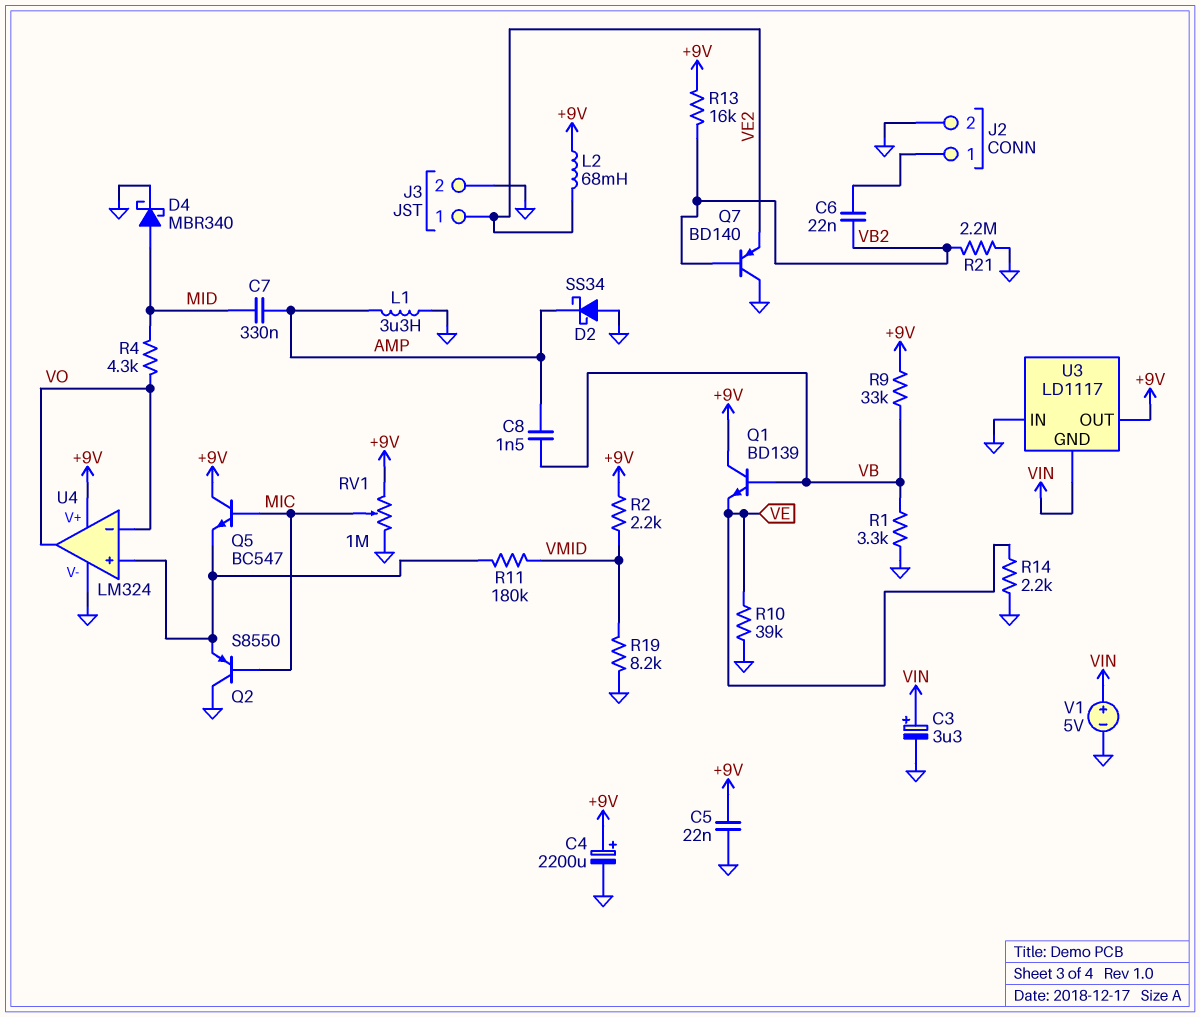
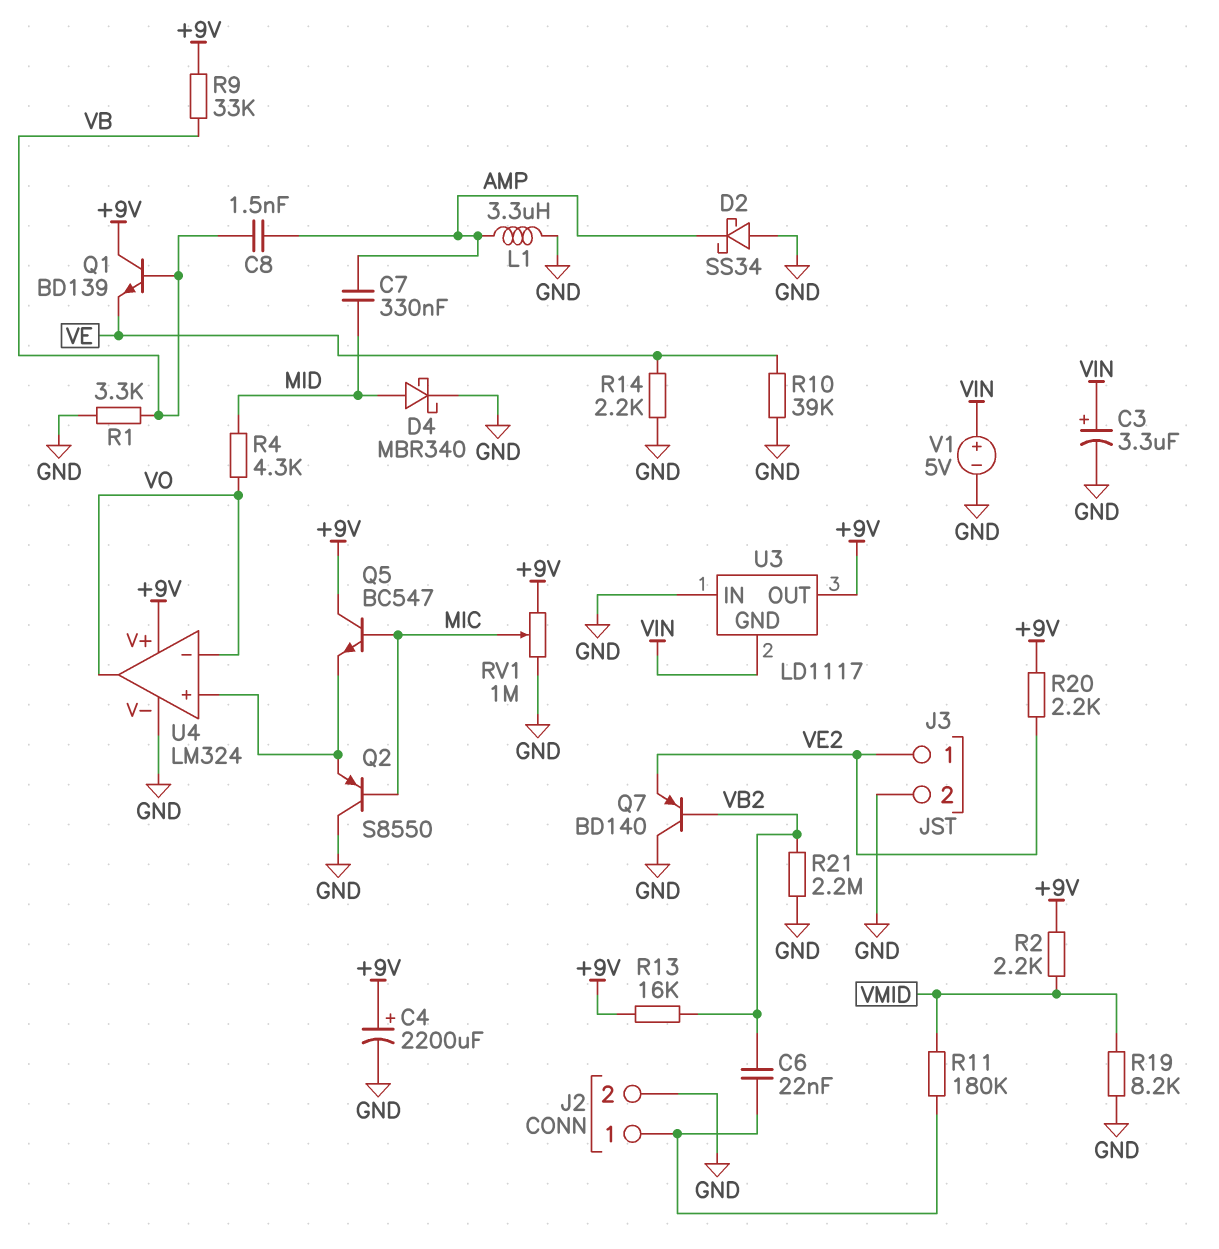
C5: 22nF (+9V, GND) -> none
L2: 68mH (+9V, VE2) -> none
R11: 180k (U4/in+, VMID) -> 180k (J2/1, VMID)
R20: none -> 2.2k (+9V, VE2)

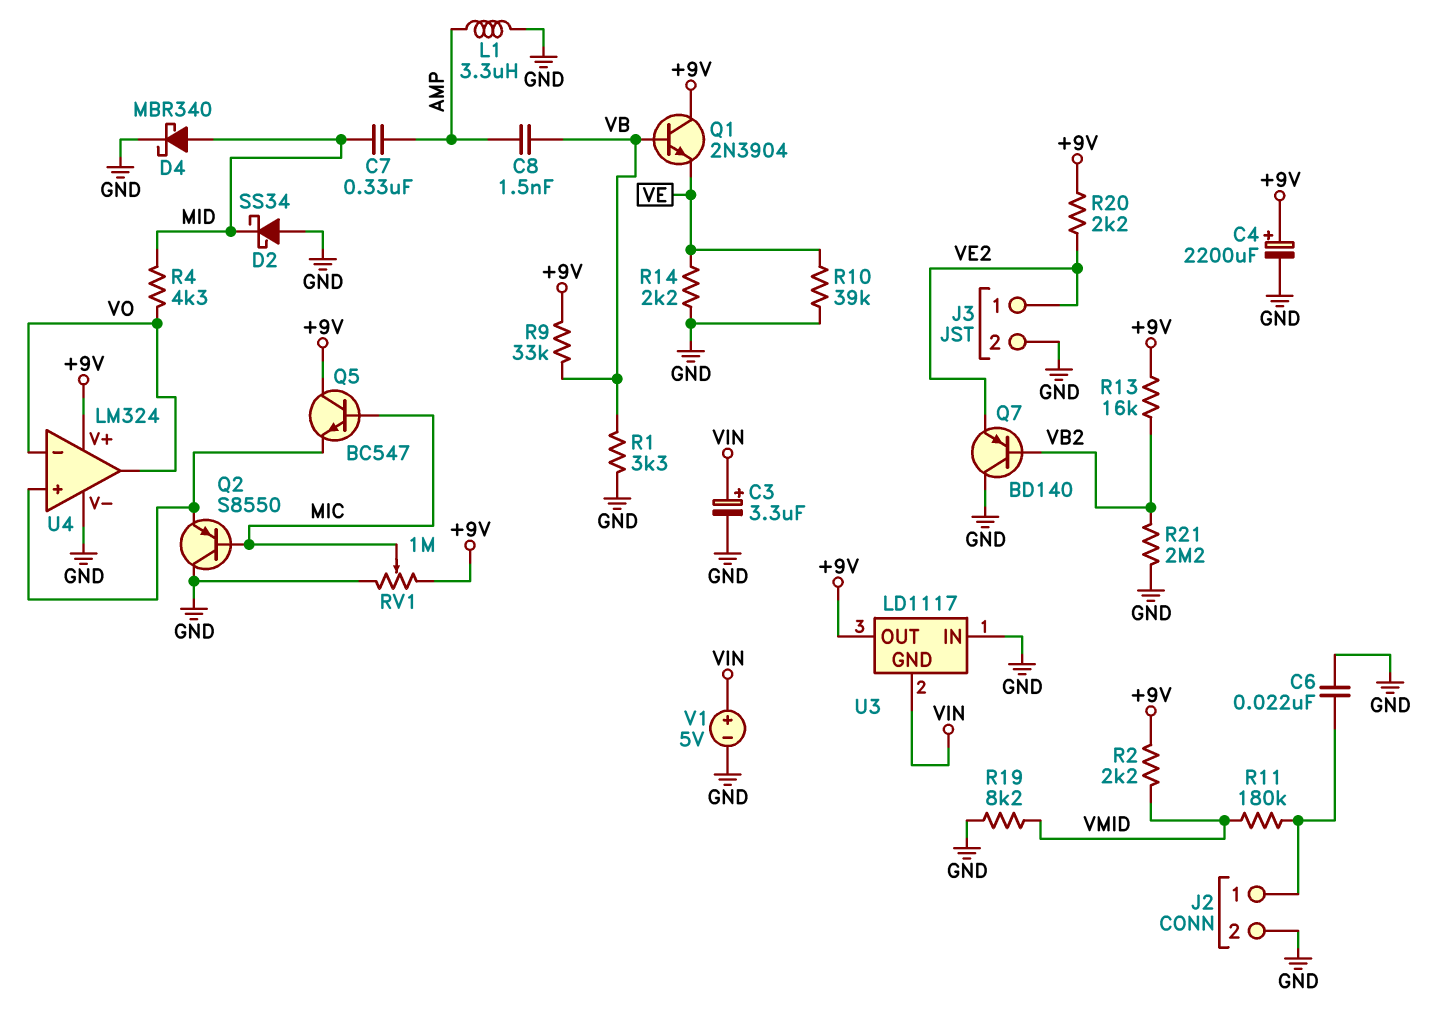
C6: 22nF (J2/1, VB2) -> 22nF (GND, J2/1)
D2: schottky SS34 (A GND, K AMP) -> schottky SS34 (A GND, K MID)
Q1: NPN BD139 (B VB, C +9V, E VE) -> NPN 2N3904 (B VB, C +9V, E VE)

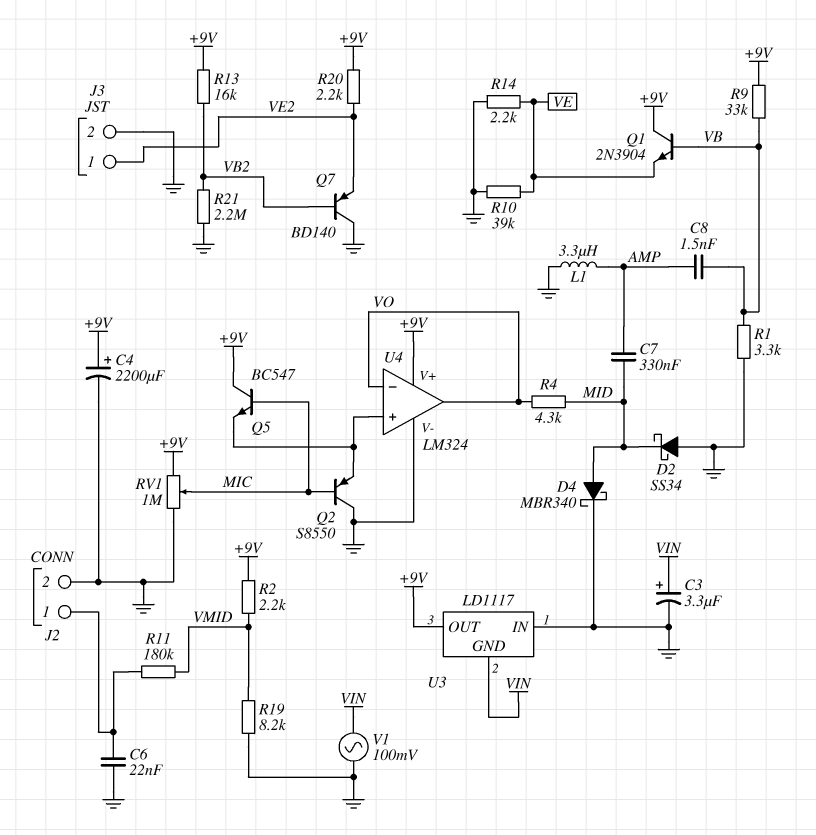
V1: 5V (plus VIN, minus GND) -> AC 100mV (GND, VIN)

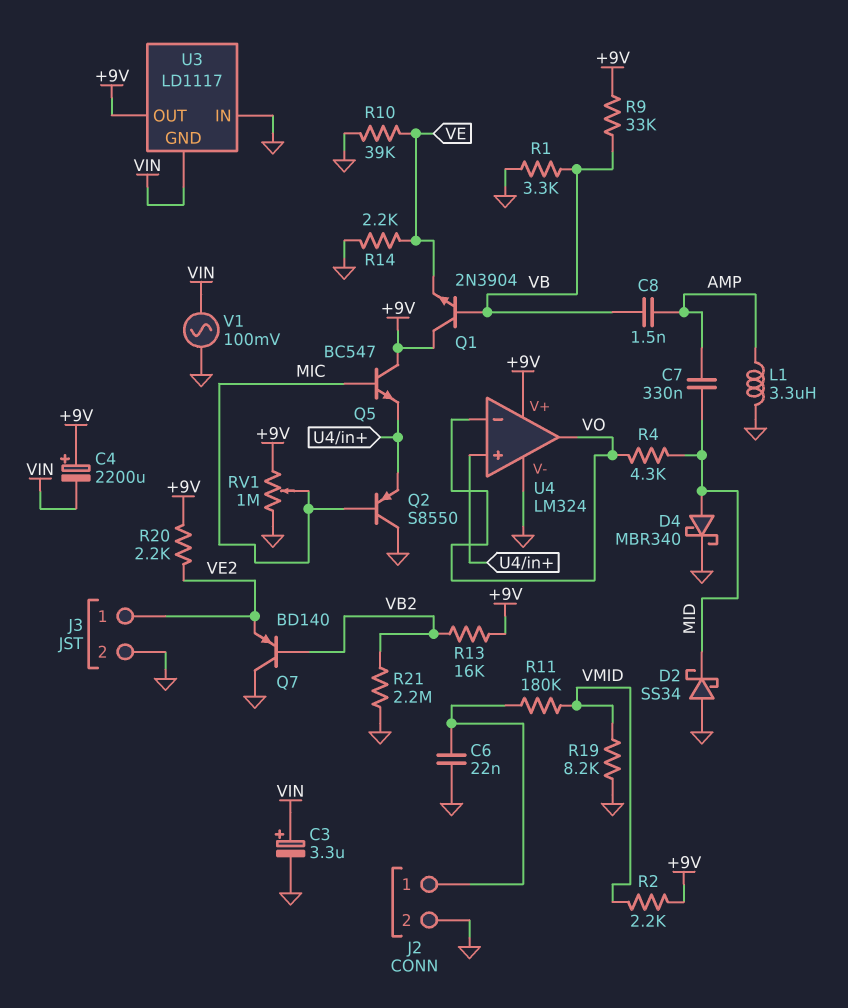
C4: 2200uF (plus +9V, minus GND) -> 2200uF (plus +9V, minus VIN)

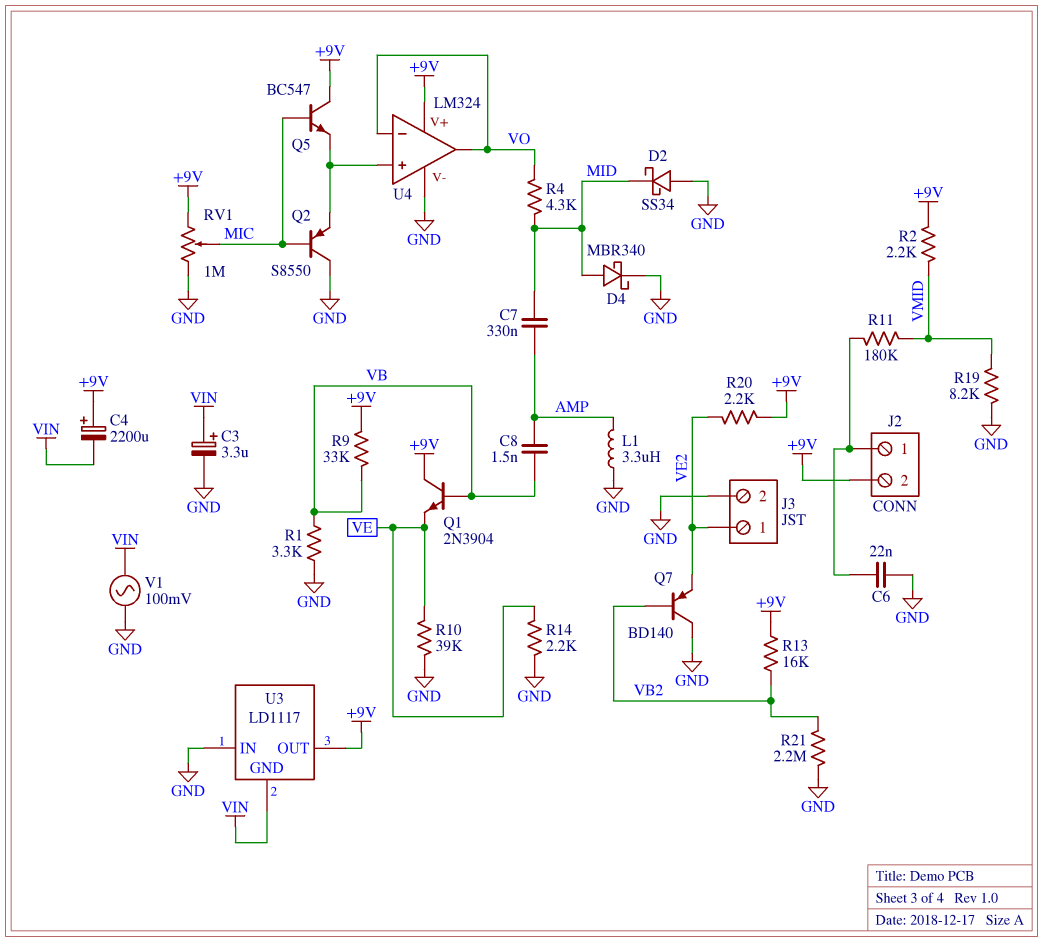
J2 pin 2: GND -> +9V

